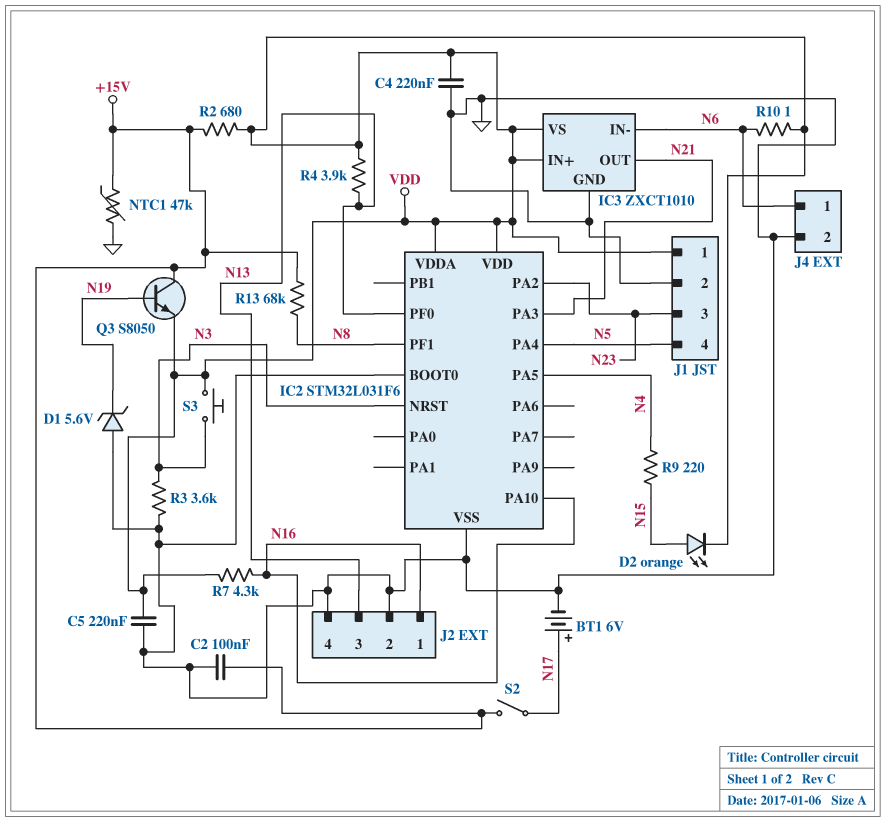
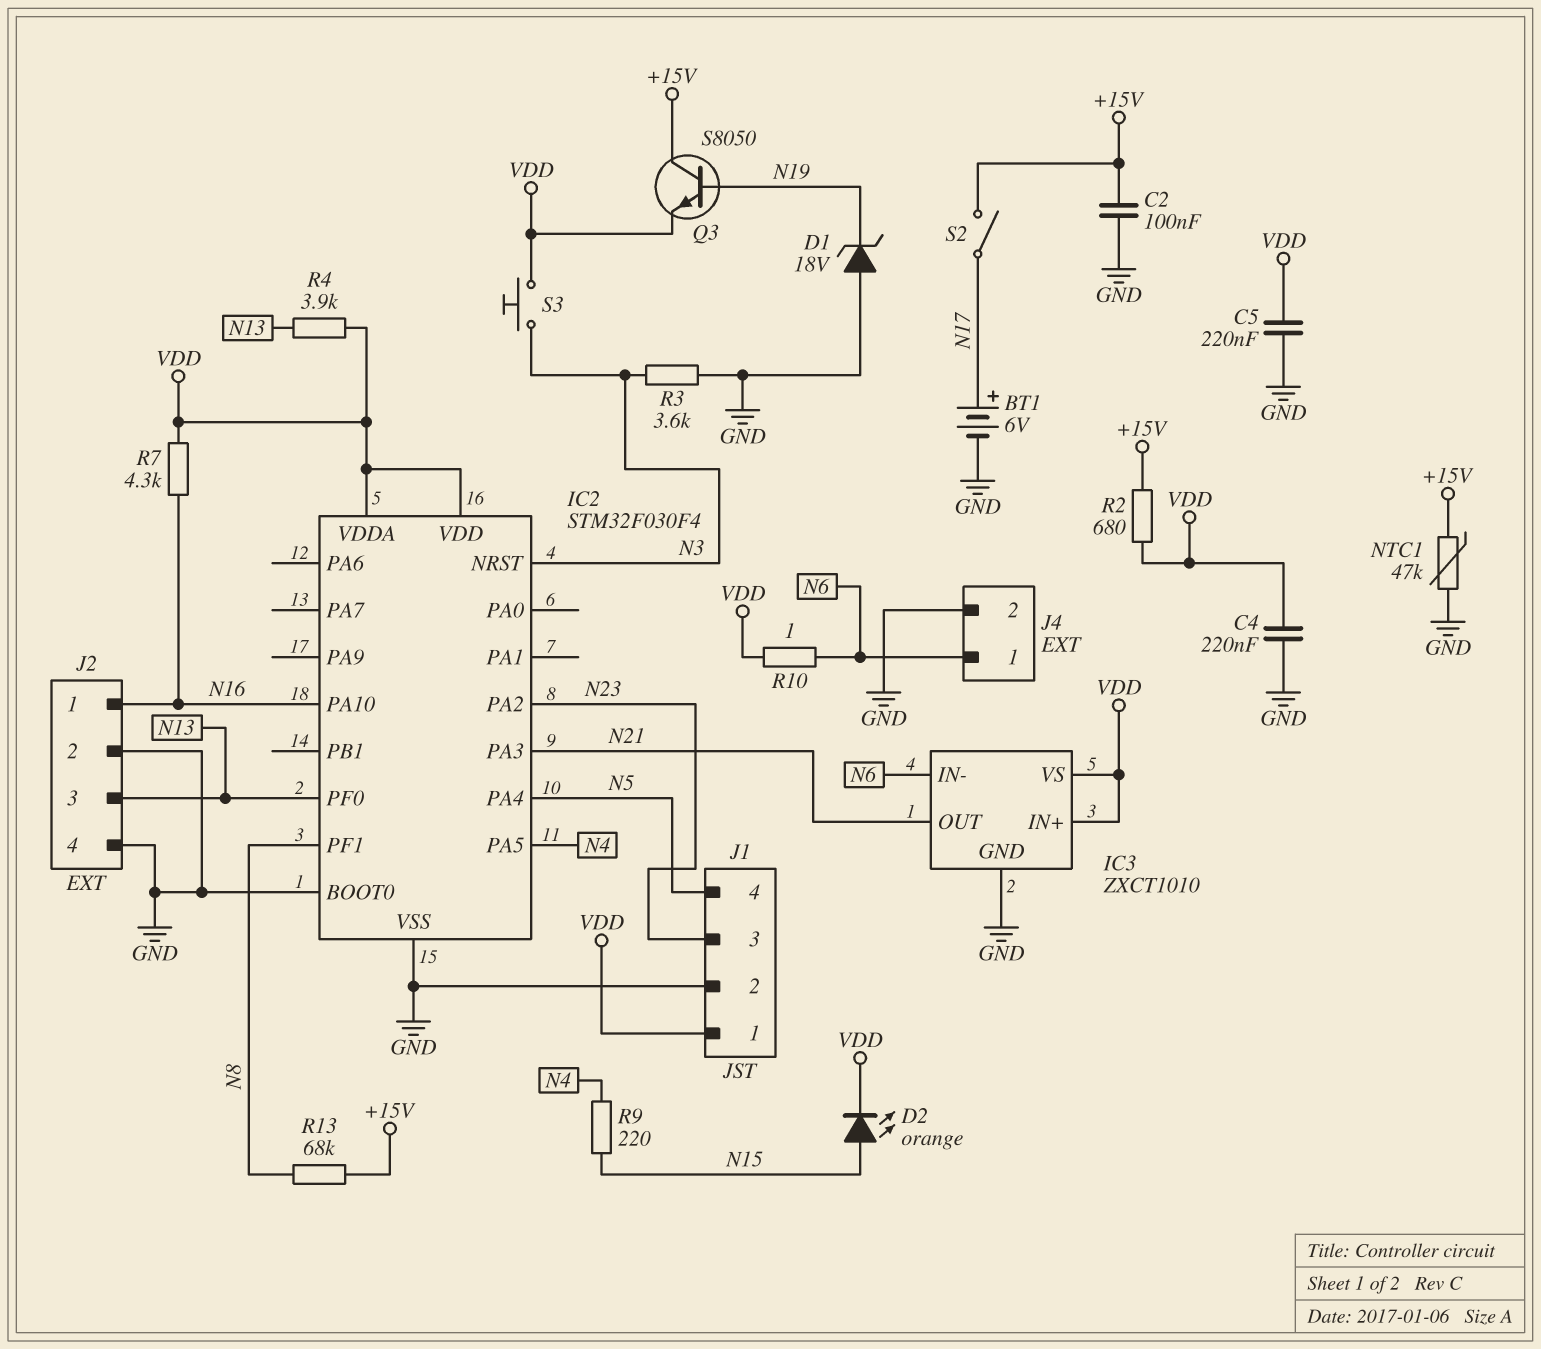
D1: zener 5.6V (A GND, K N19) -> zener 18V (A GND, K N19)
IC2: STM32L031F6 -> STM32F030F4

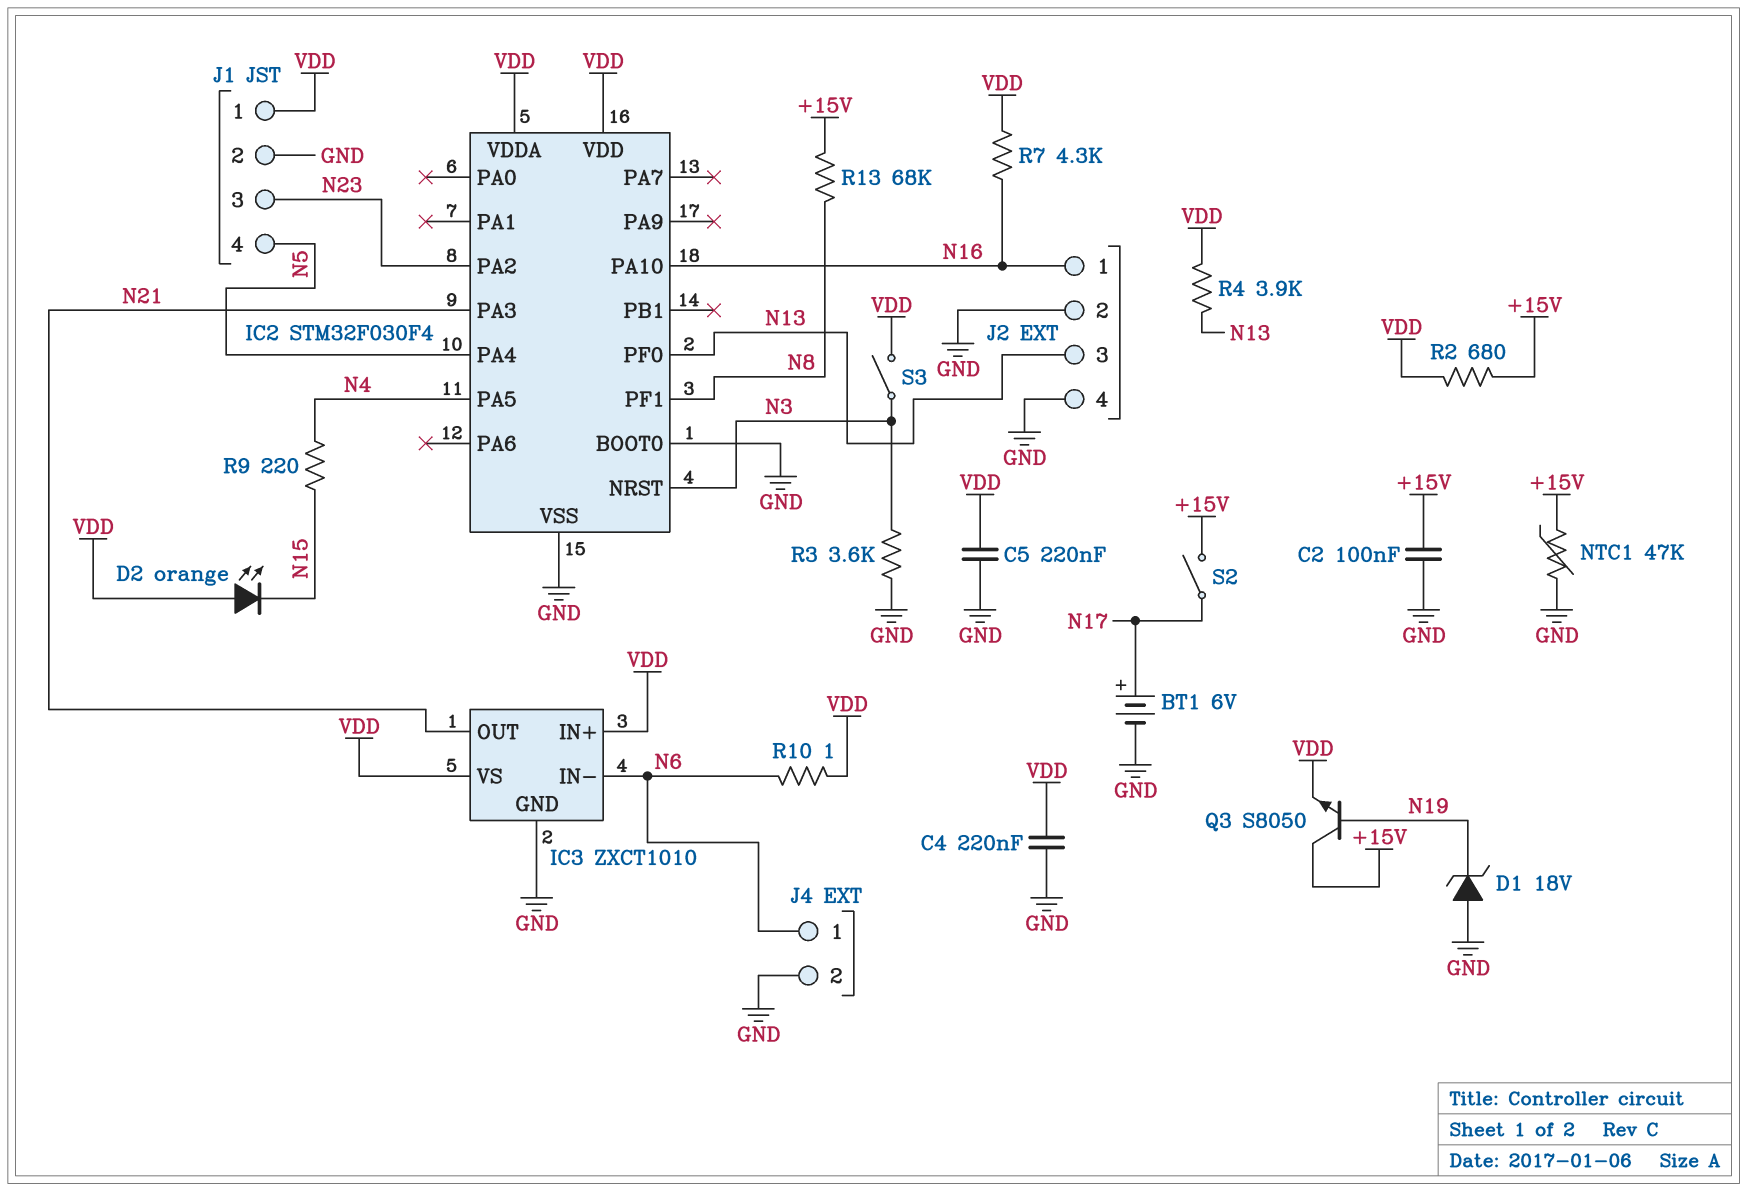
D2: LED orange (A N15, K VDD) -> LED orange (A VDD, K N15)
S3: button (N3, VDD) -> switch (N3, VDD)

